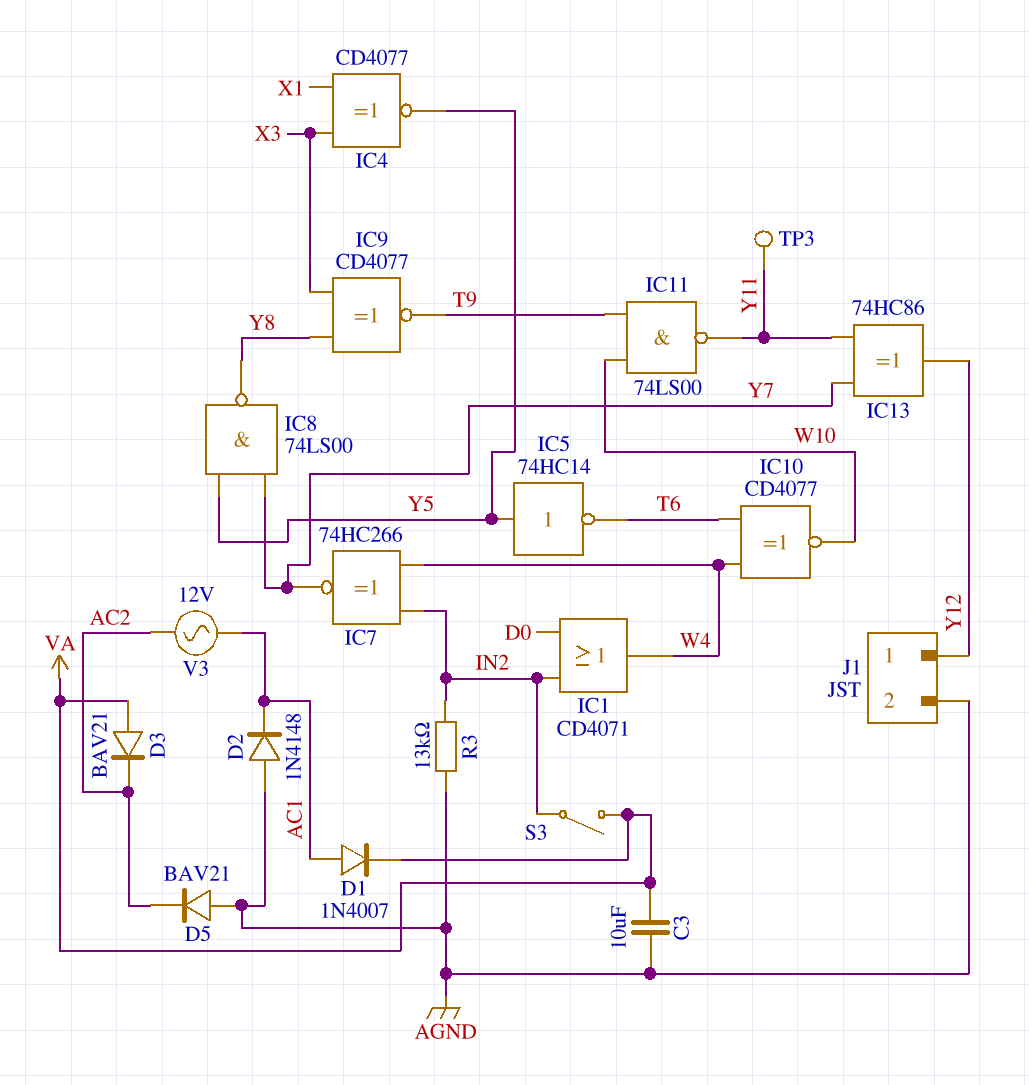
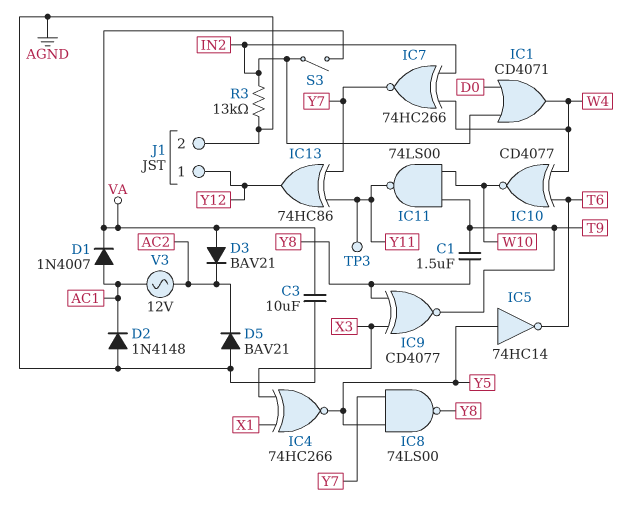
C1: none -> 1.5uF (T9, Y8)
IC4: XNOR CD4077 (in X1, in X3, out Y5) -> XNOR 74HC266 (in X1, in X3, out Y5)

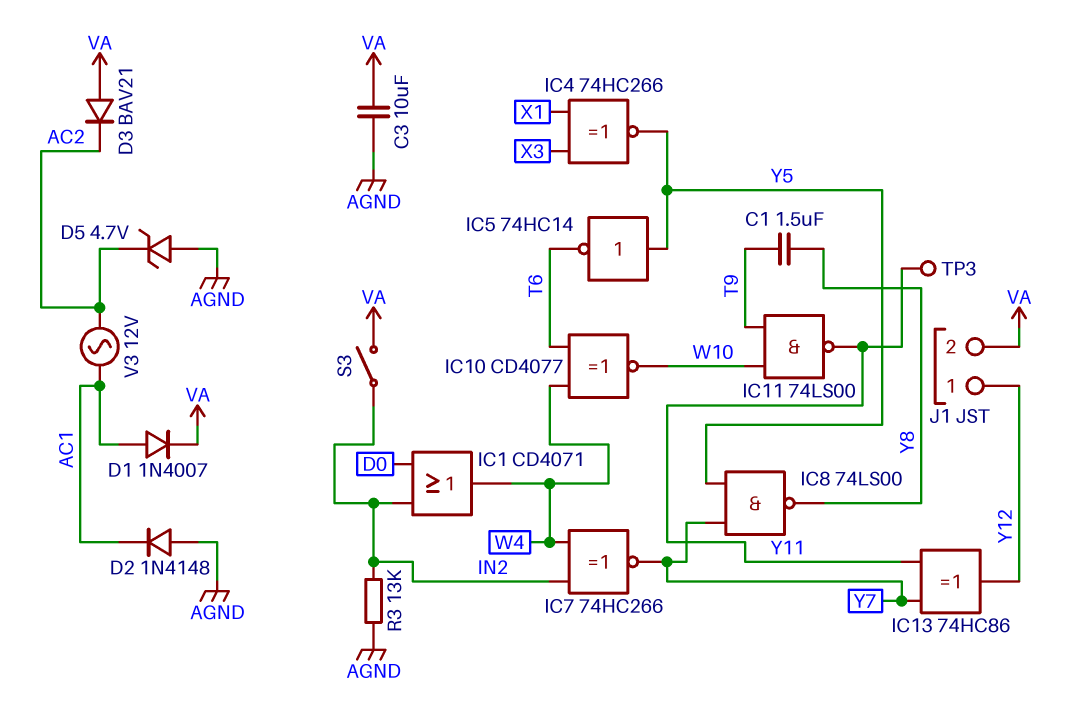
D5: diode BAV21 (A AGND, K AC2) -> zener 4.7V (A AGND, K AC2)
IC9: XNOR CD4077 (in X3, in Y8, out T9) -> none
J1 pin 2: AGND -> VA

